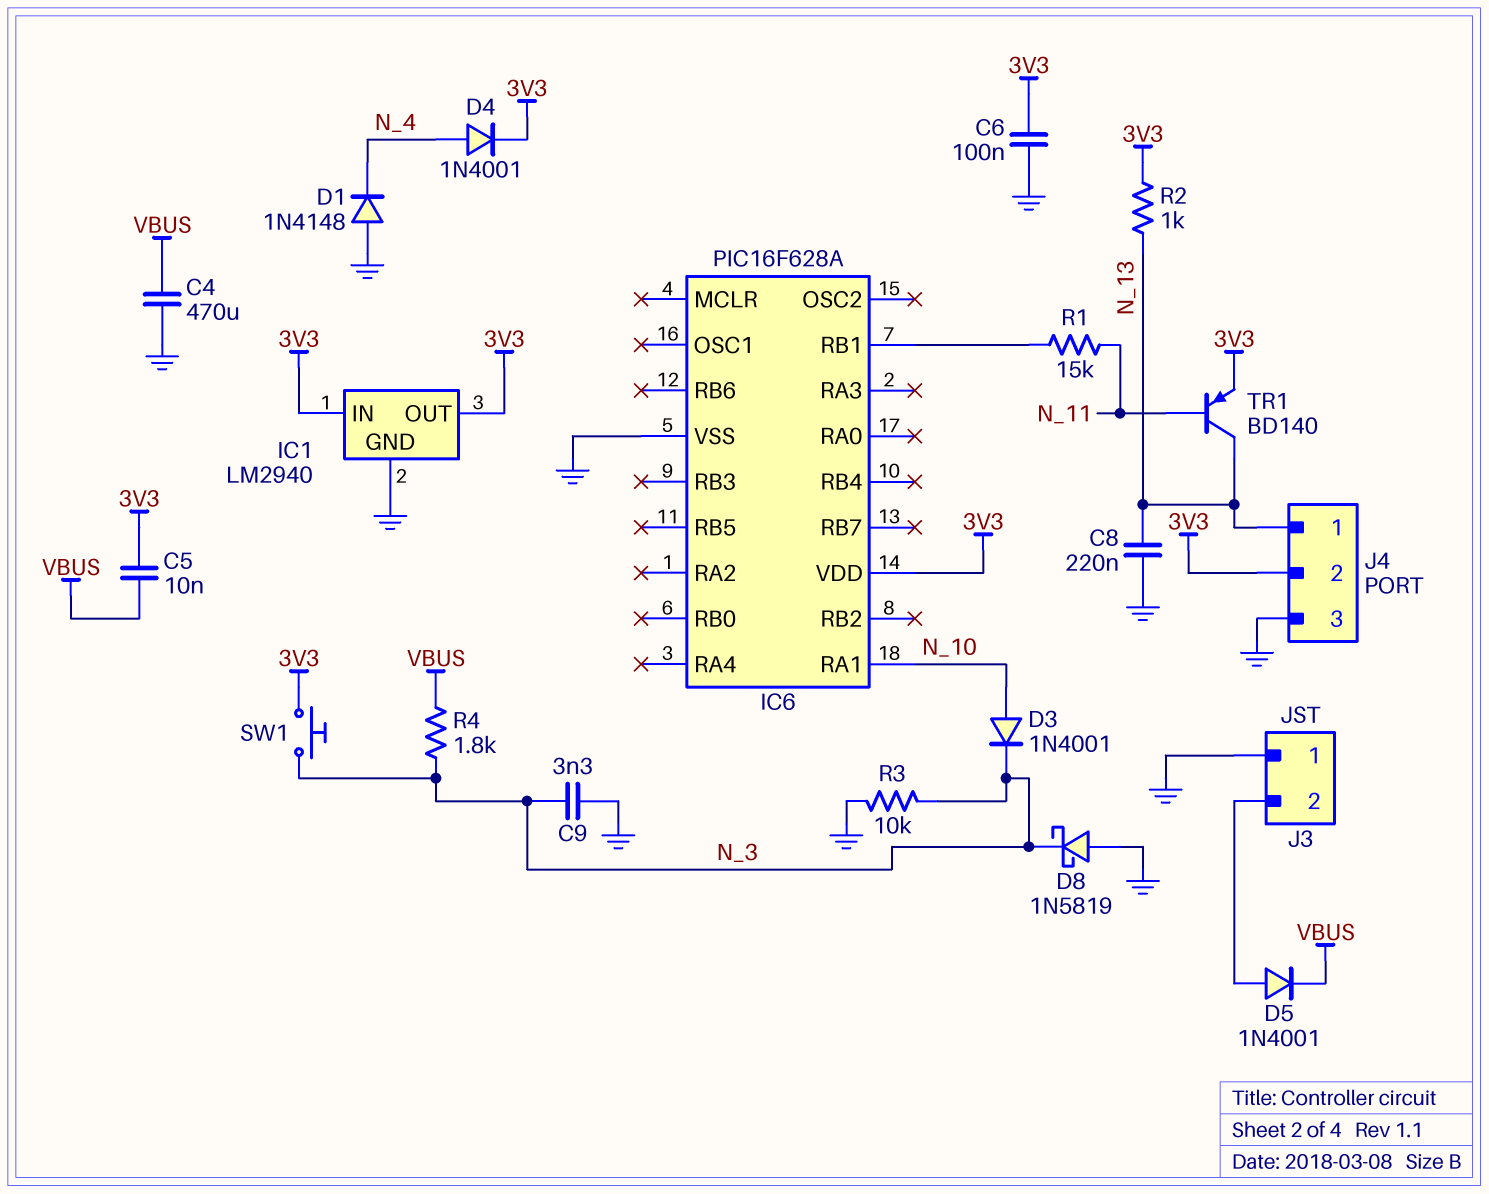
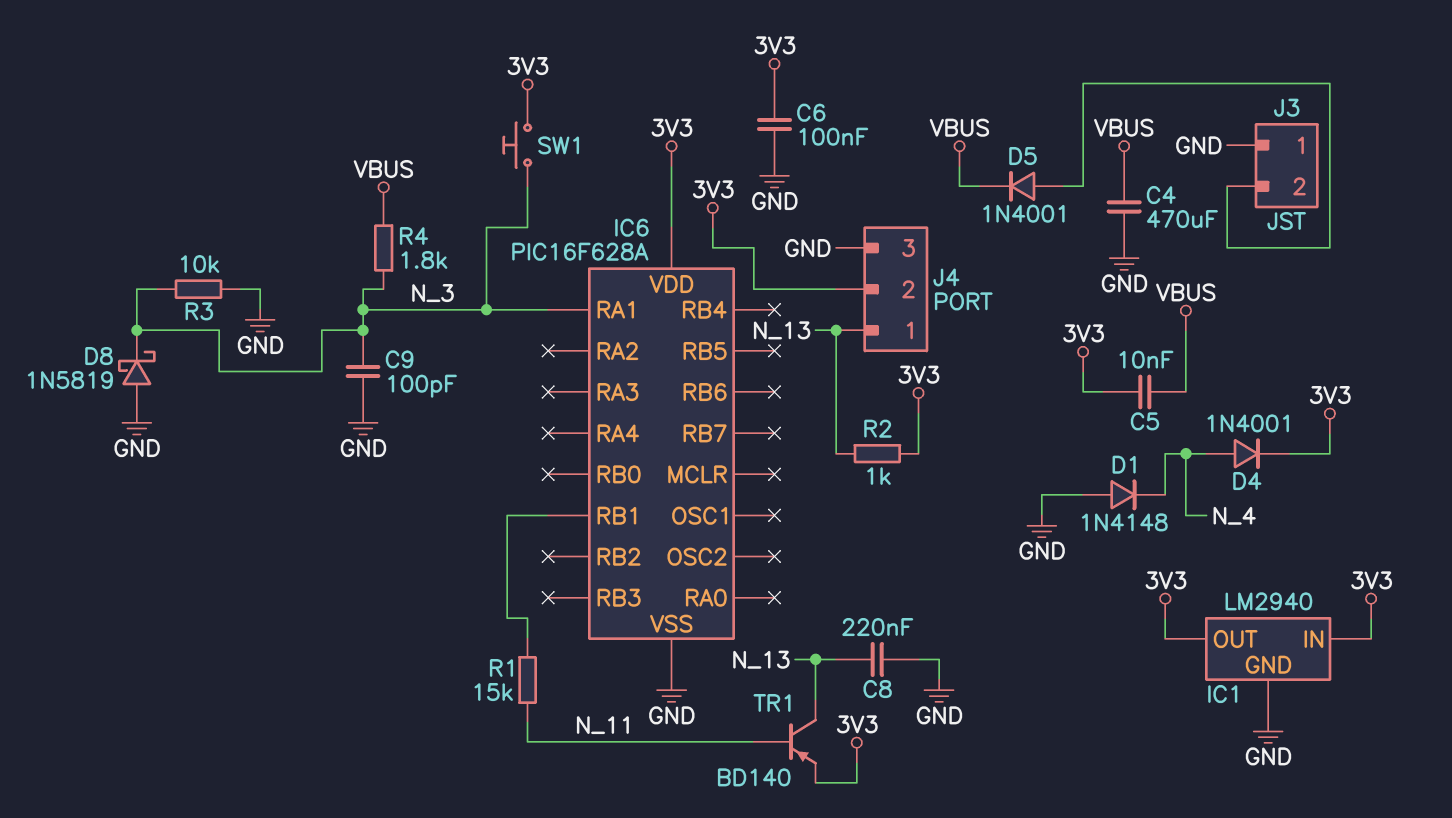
C9: 3.3nF (GND, N_3) -> 100pF (GND, N_3)
D3: diode 1N4001 (A N_10, K N_3) -> none
IC6 pin RA1: N_10 -> N_3

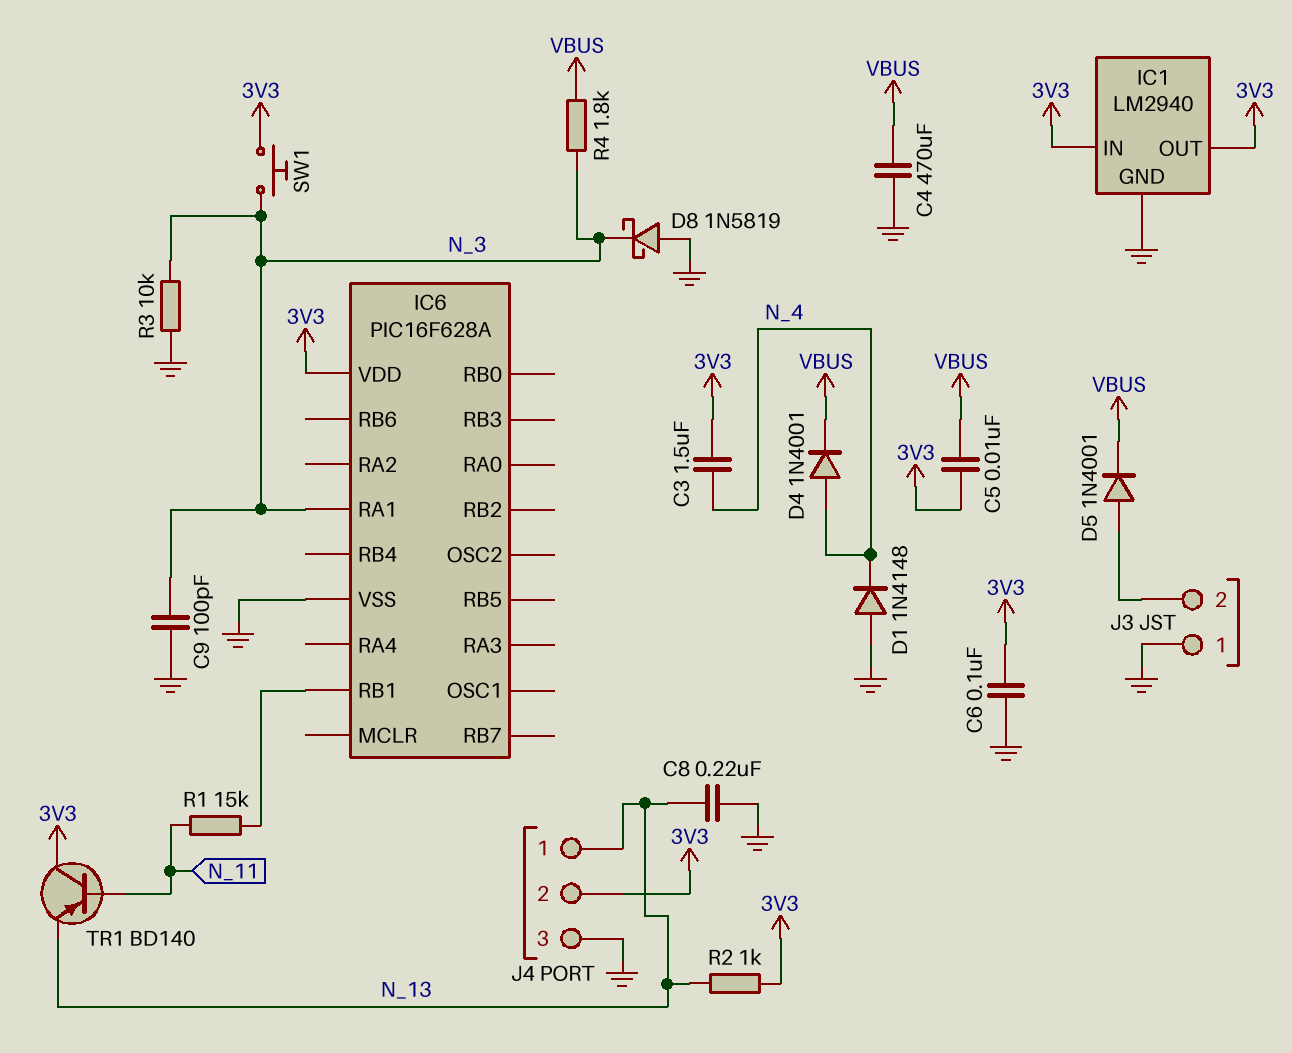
C3: none -> 1.5uF (3V3, N_4)
D4: diode 1N4001 (A N_4, K 3V3) -> diode 1N4001 (A N_4, K VBUS)
TR1: PNP BD140 (B N_11, C N_13, E 3V3) -> PNP BD140 (B N_11, C 3V3, E N_13)

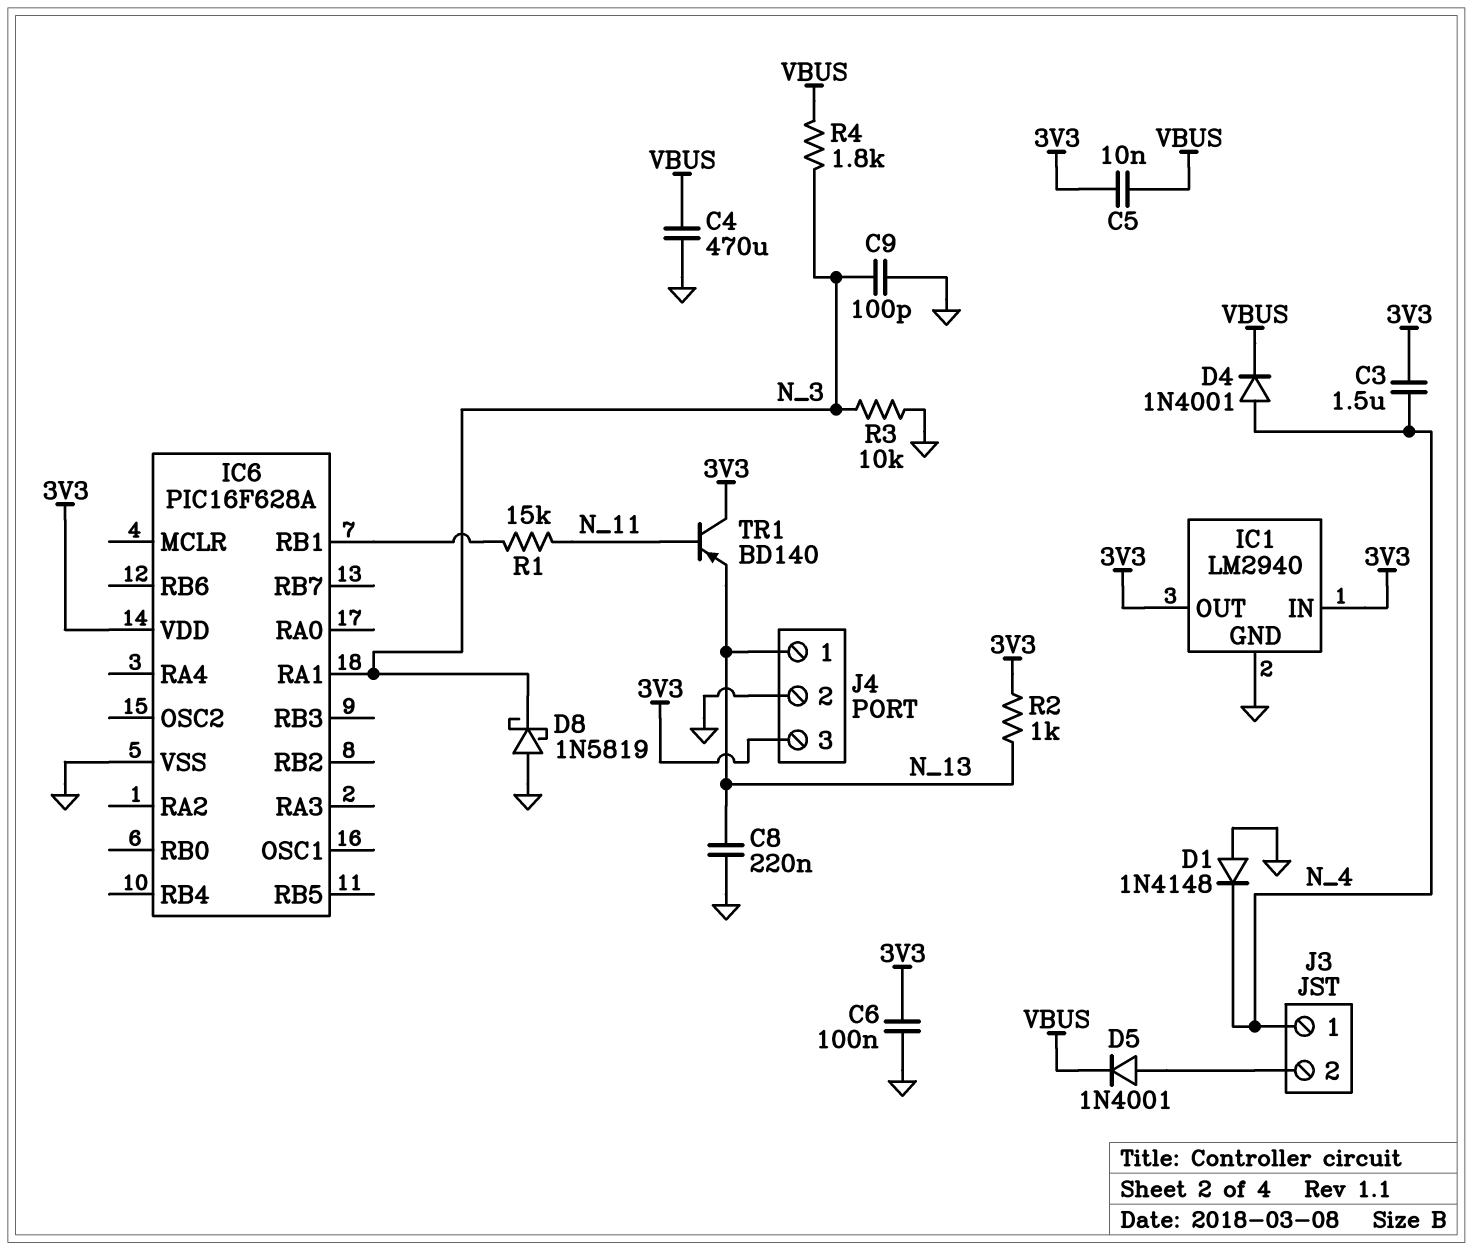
J3 pin 1: GND -> N_4
J4 pin 2: 3V3 -> GND
J4 pin 3: GND -> 3V3
SW1: button (3V3, N_3) -> none

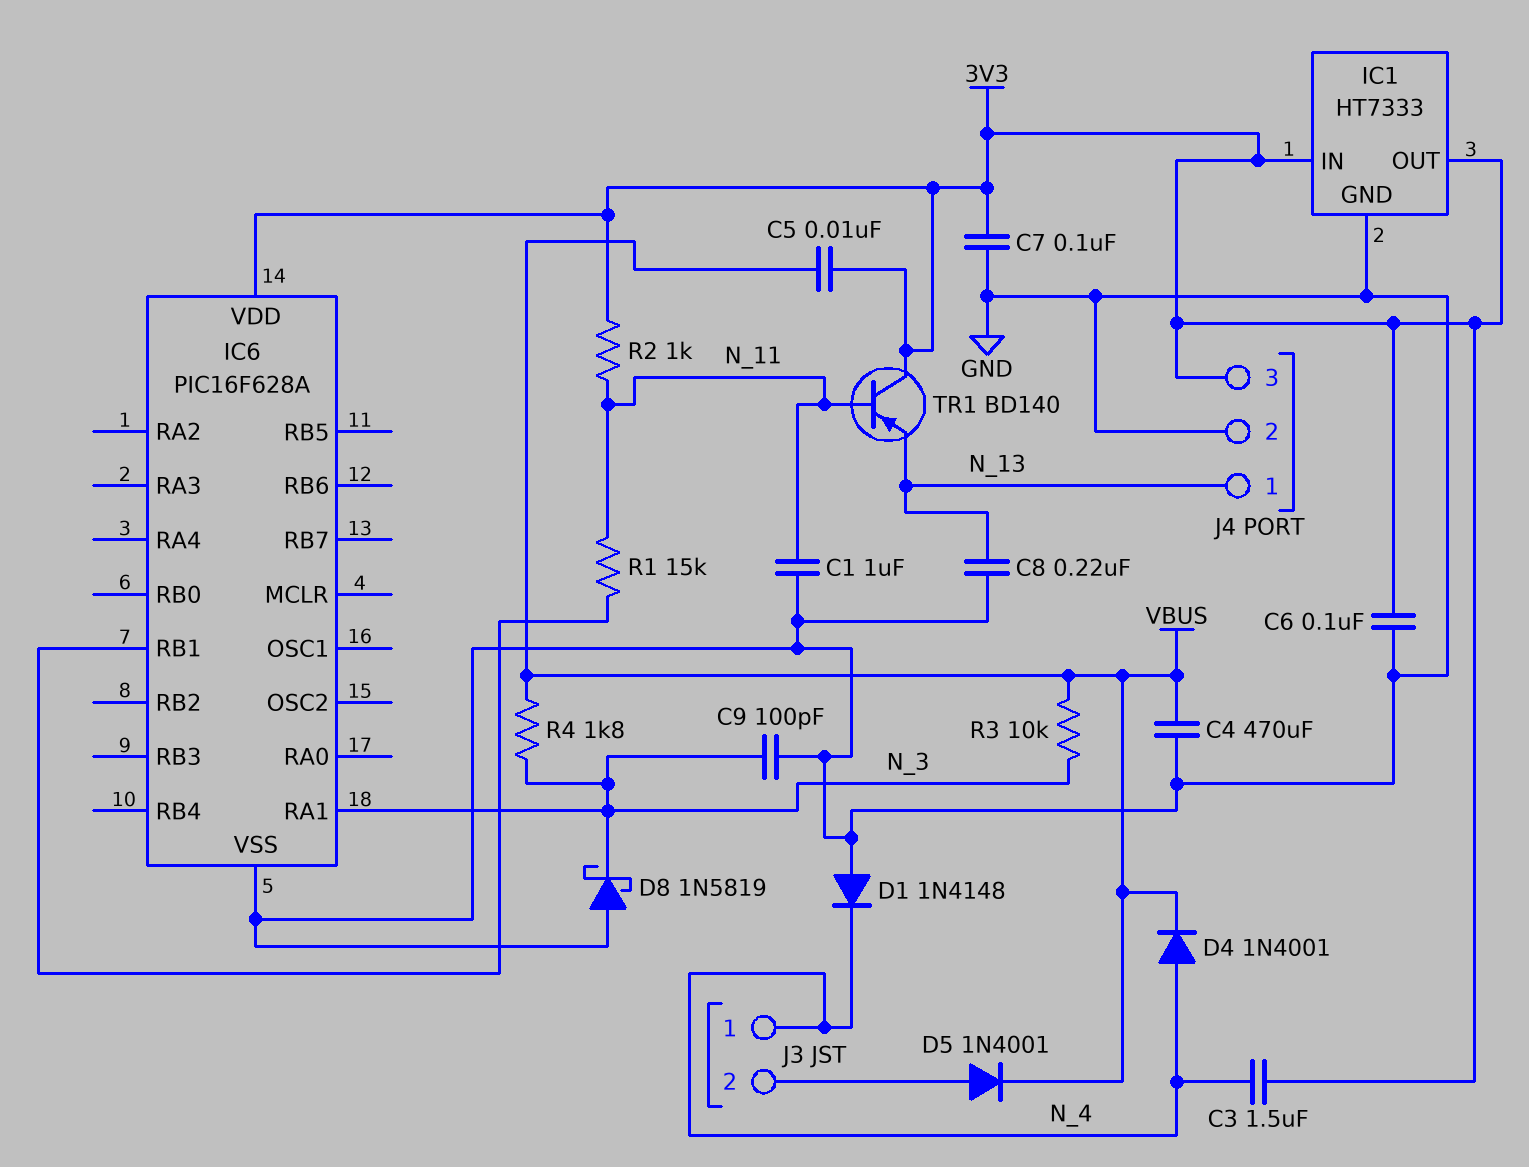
C1: none -> 1uF (GND, N_11)
C7: none -> 100nF (3V3, GND)
IC1: LM2940 -> HT7333
R2: 1k (3V3, N_13) -> 1k (3V3, N_11)
R3: 10k (GND, N_3) -> 10k (N_3, VBUS)

